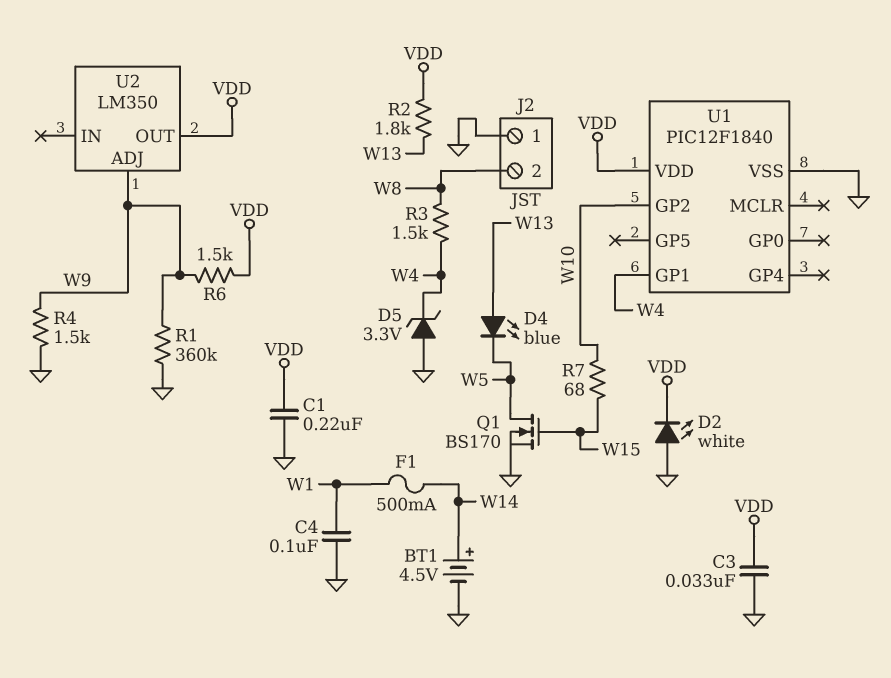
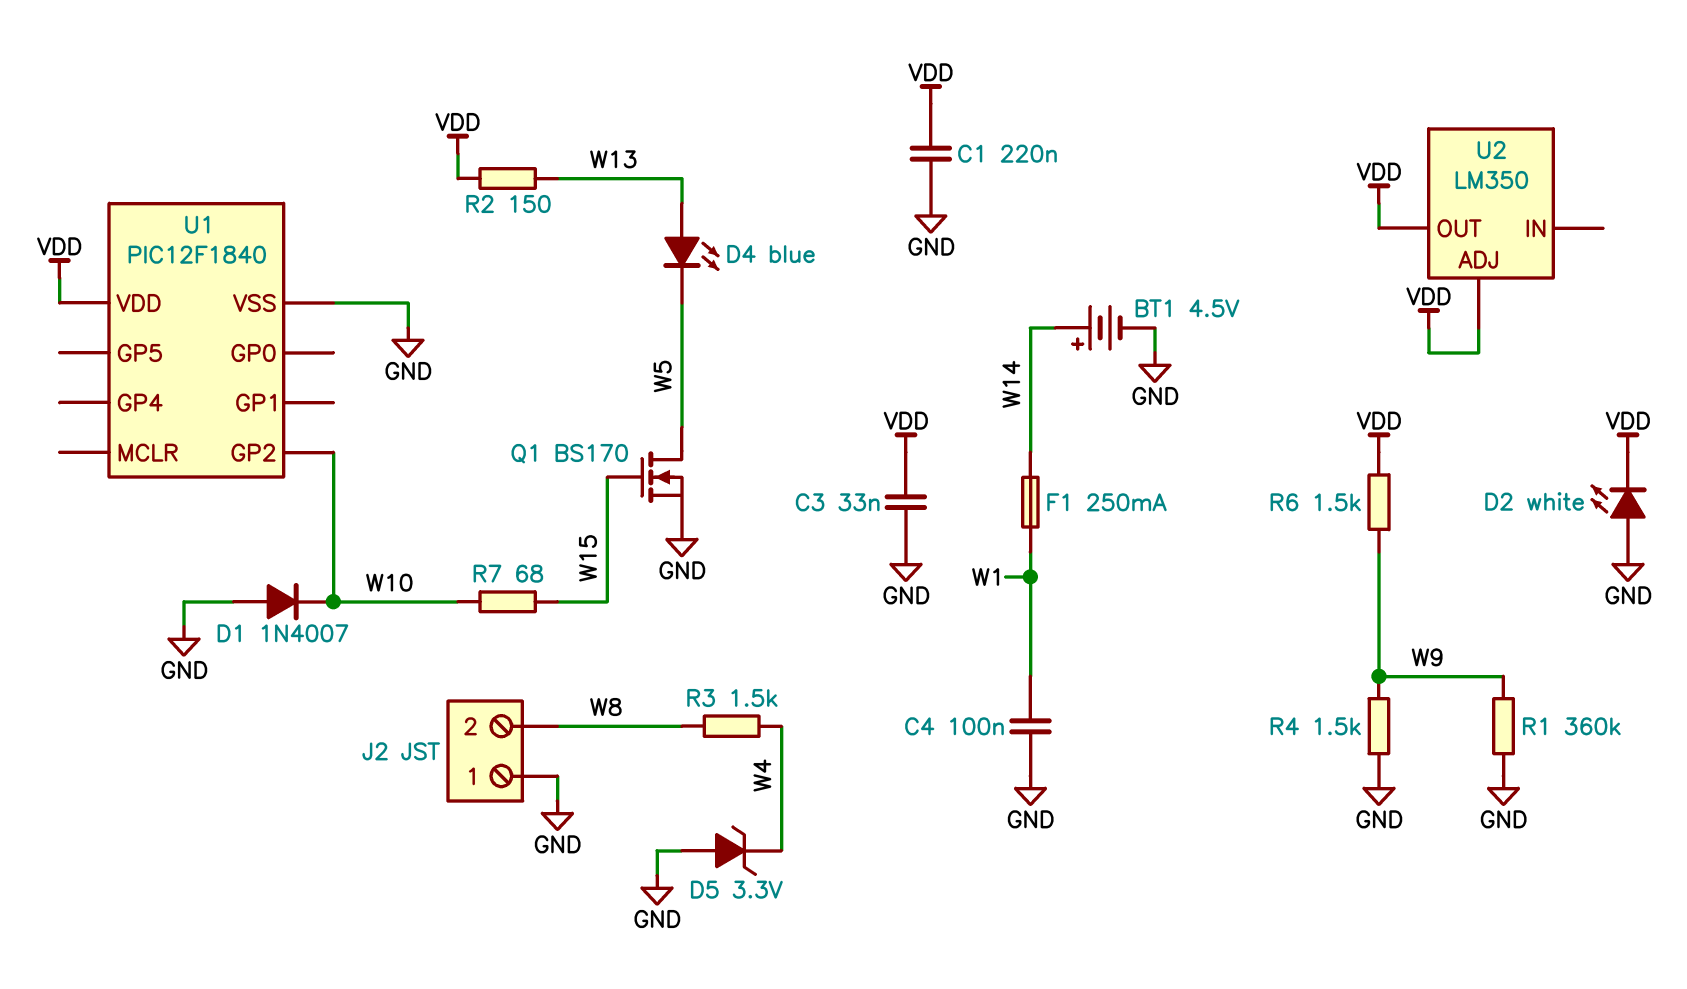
D1: none -> diode 1N4007 (A GND, K W10)
F1: 500mA (W1, W14) -> 250mA (W1, W14)
R2: 1.8k (VDD, W13) -> 150 (VDD, W13)
U1 pin GP1: W4 -> none
U2 pin ADJ: W9 -> VDD

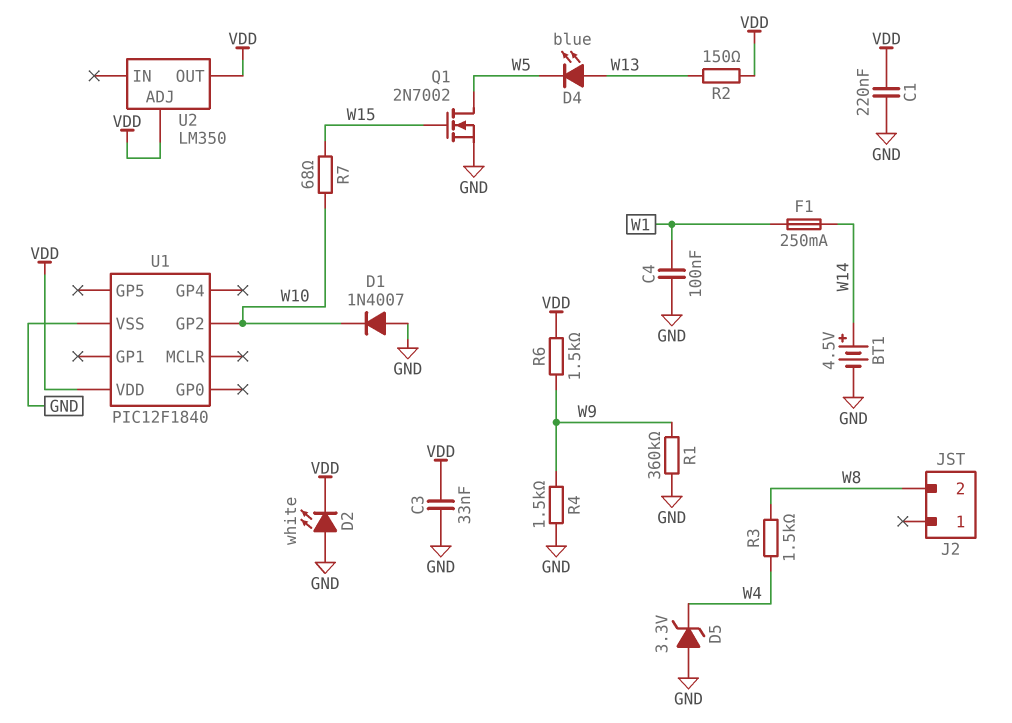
J2 pin 1: GND -> none
Q1: NMOS BS170 (G W15, D W5, S GND) -> NMOS 2N7002 (G W15, D W5, S GND)

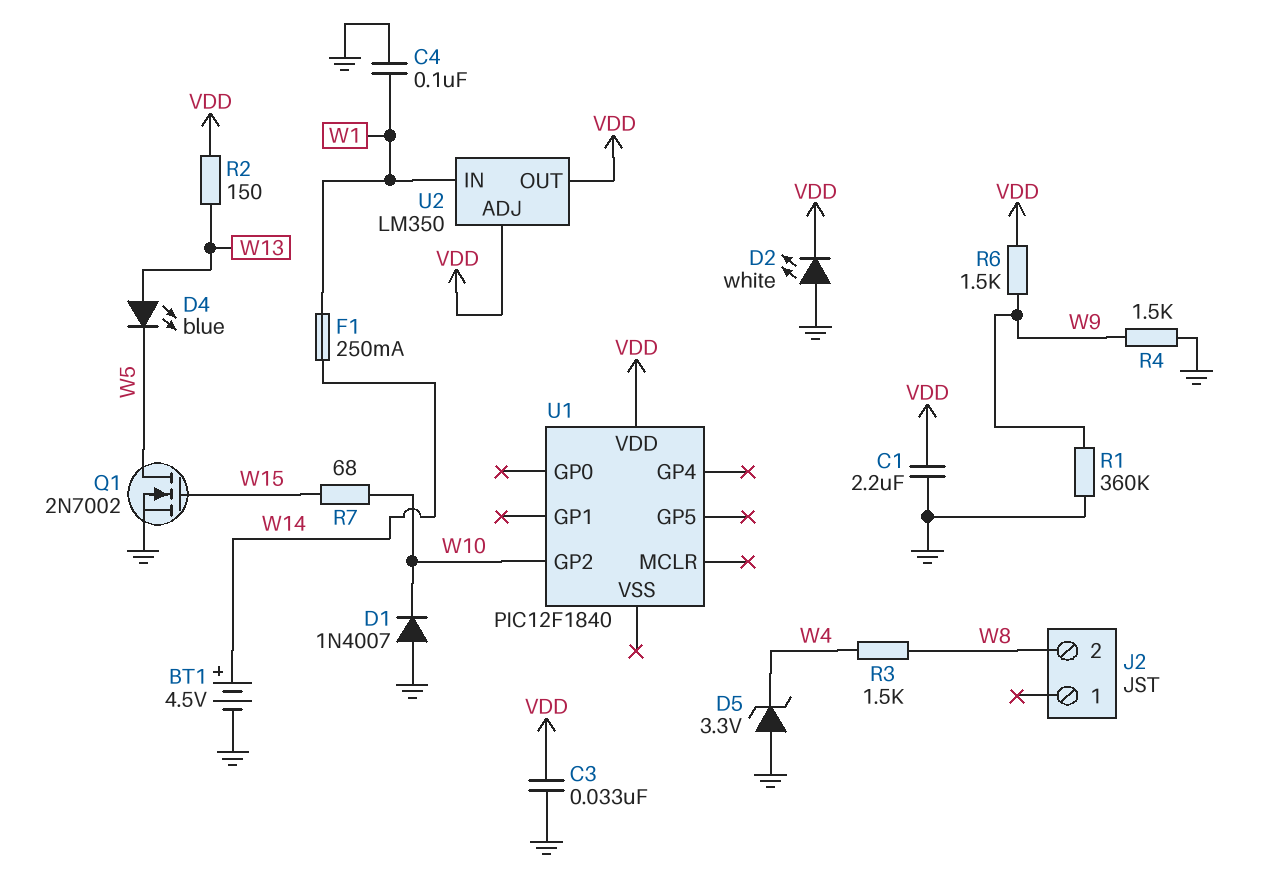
C1: 220nF (GND, VDD) -> 2.2uF (GND, VDD)
U1 pin VSS: GND -> none
U2 pin IN: none -> W1

